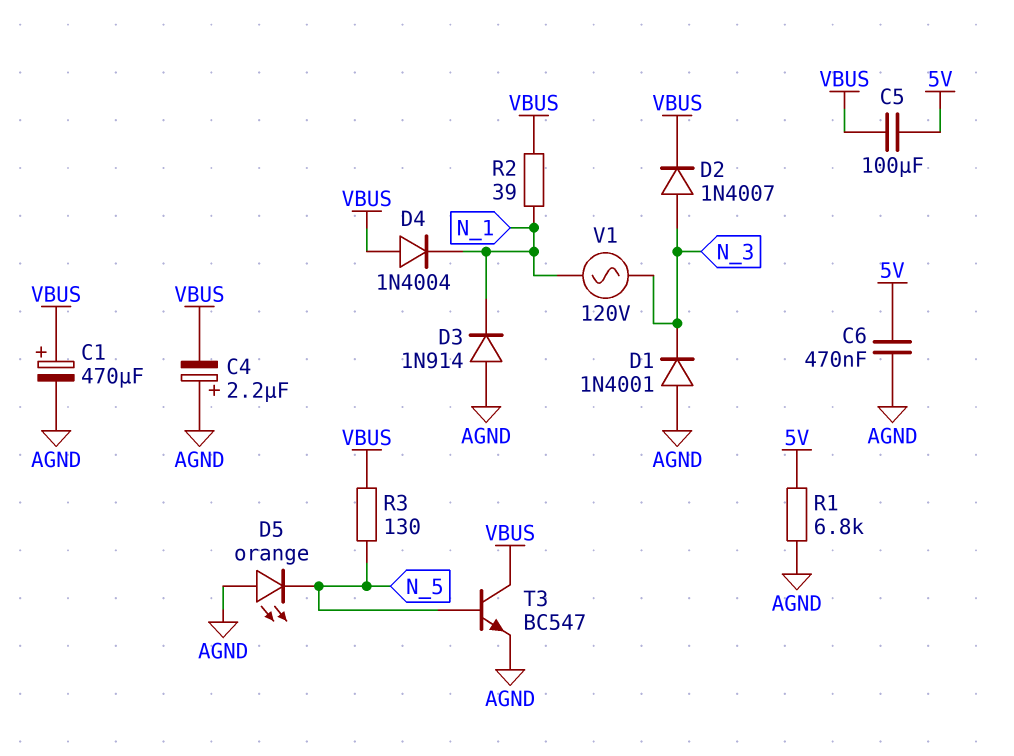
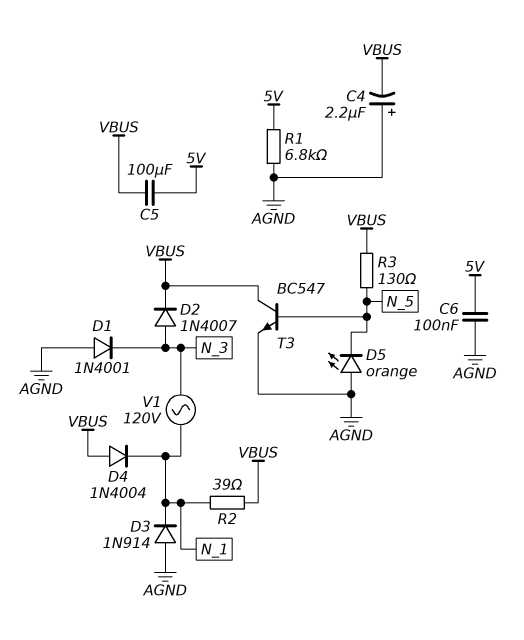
C1: 470uF (plus VBUS, minus AGND) -> none
C6: 470nF (5V, AGND) -> 100nF (5V, AGND)

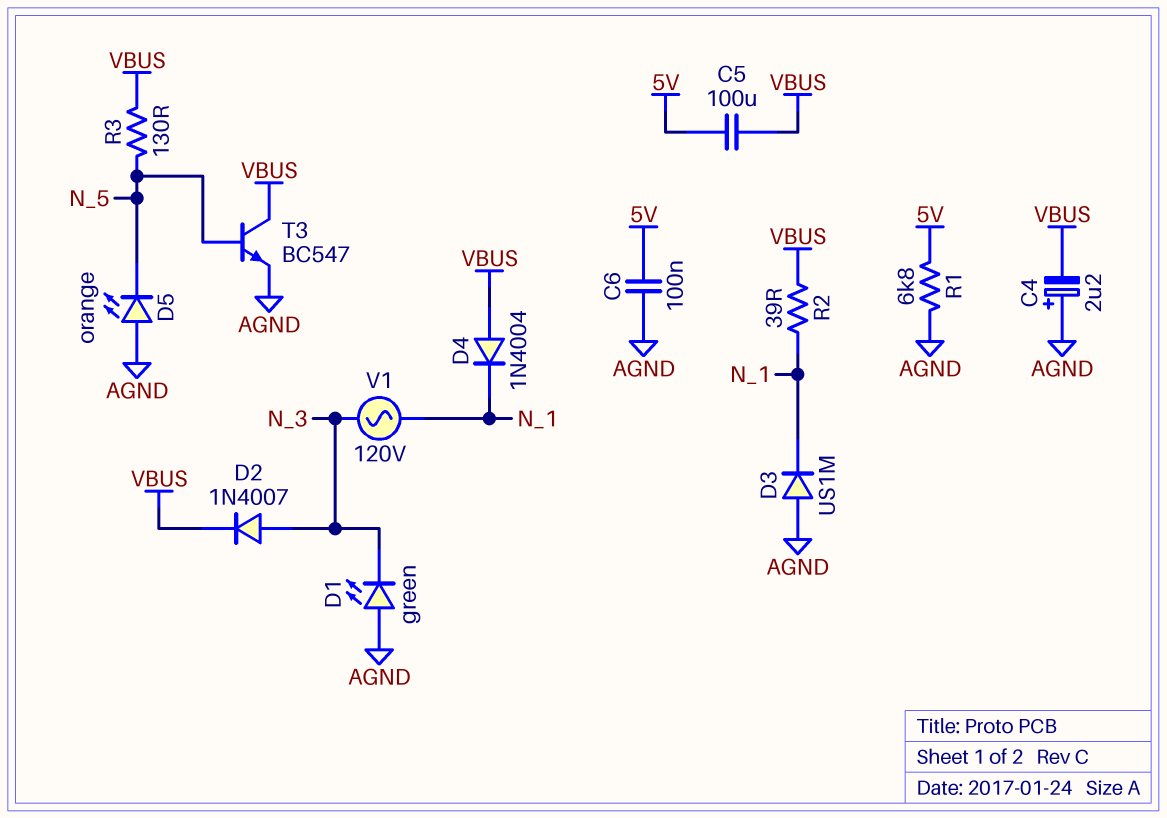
D1: diode 1N4001 (A AGND, K N_3) -> LED green (A AGND, K N_3)
D3: diode 1N914 (A AGND, K N_1) -> diode US1M (A AGND, K N_1)

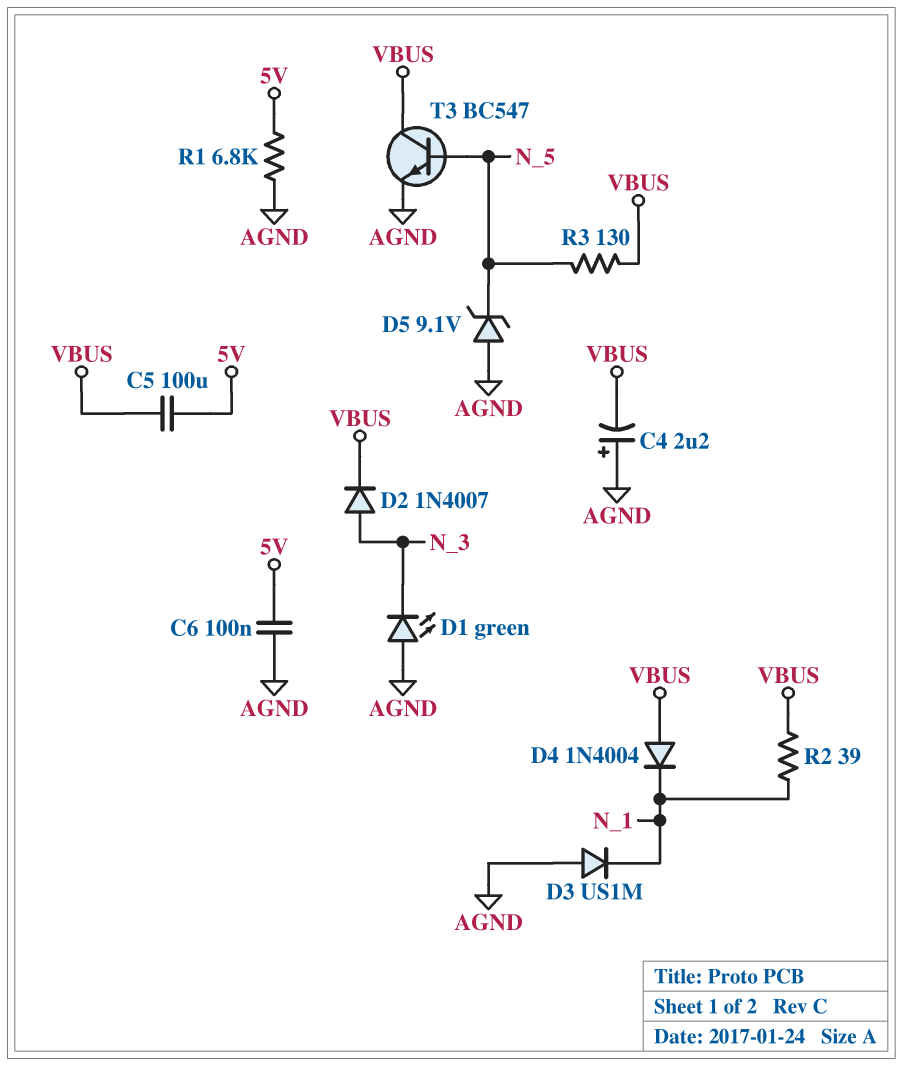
D5: LED orange (A AGND, K N_5) -> zener 9.1V (A AGND, K N_5)
V1: AC 120V (N_1, N_3) -> none

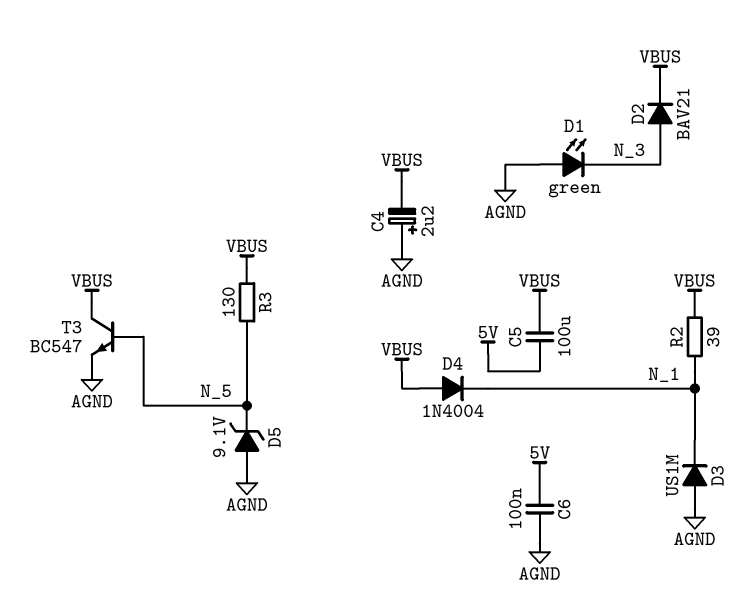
D2: diode 1N4007 (A N_3, K VBUS) -> diode BAV21 (A N_3, K VBUS)
R1: 6.8k (5V, AGND) -> none

